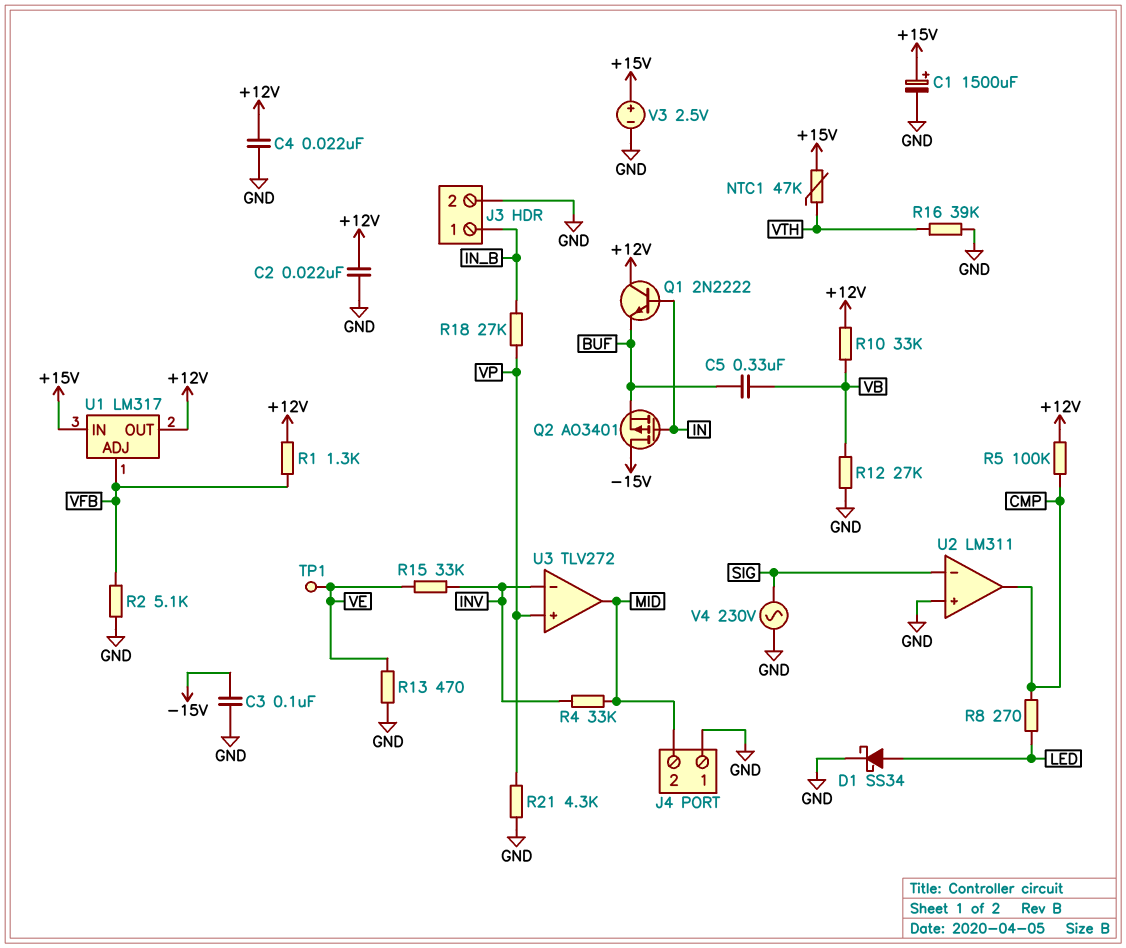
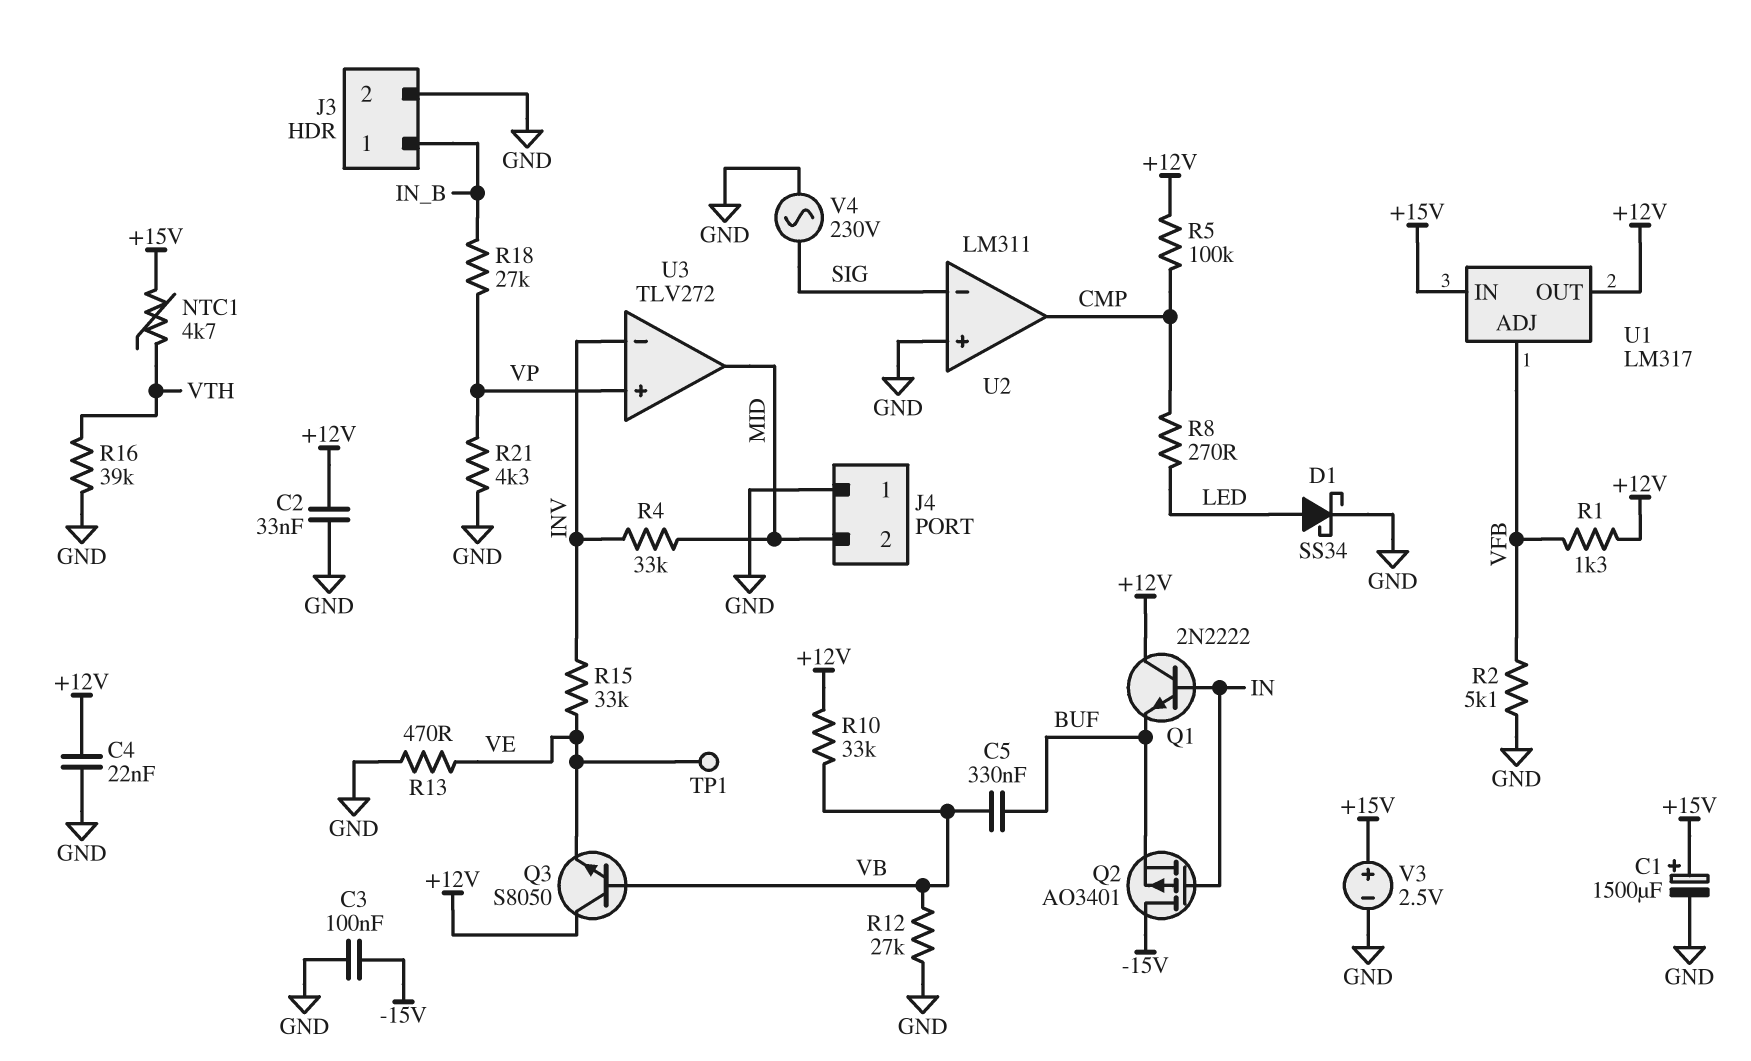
C2: 22nF (+12V, GND) -> 33nF (+12V, GND)
NTC1: 47k (+15V, VTH) -> 4.7k (+15V, VTH)
Q3: none -> NPN S8050 (B VB, C +12V, E VE)

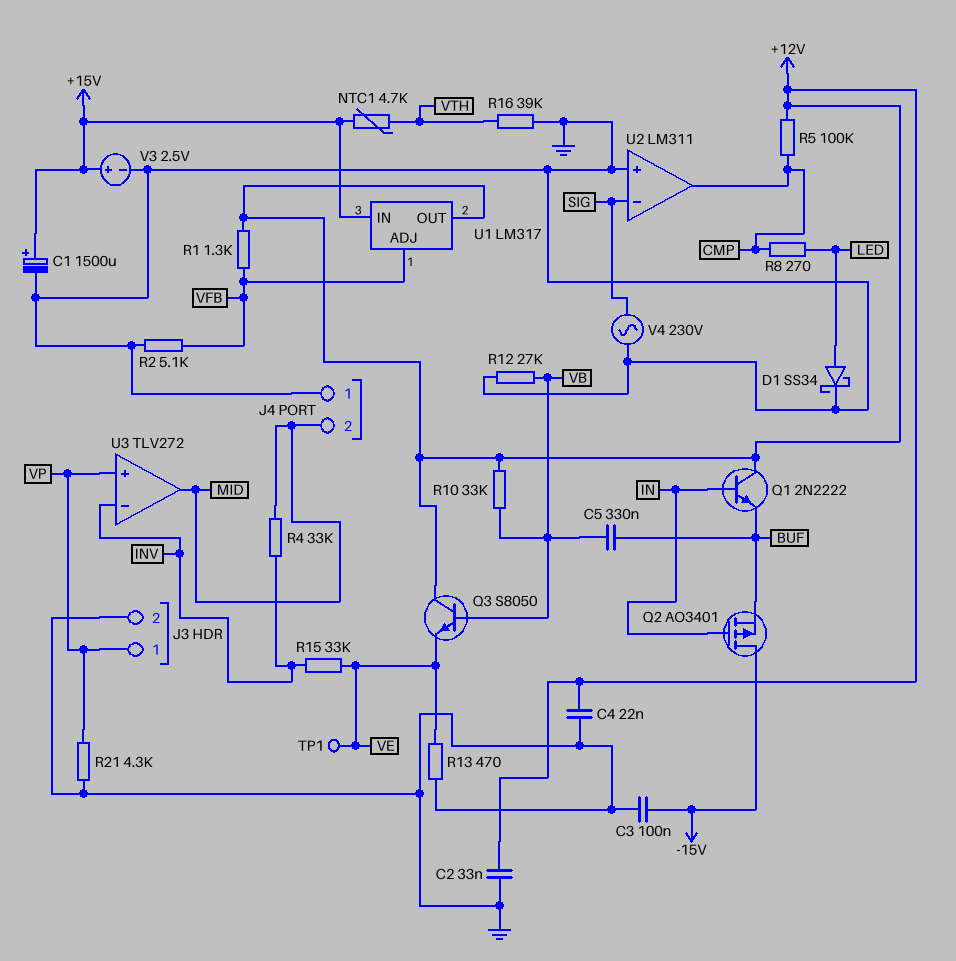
J3 pin 1: IN_B -> VP
R18: 27k (IN_B, VP) -> none

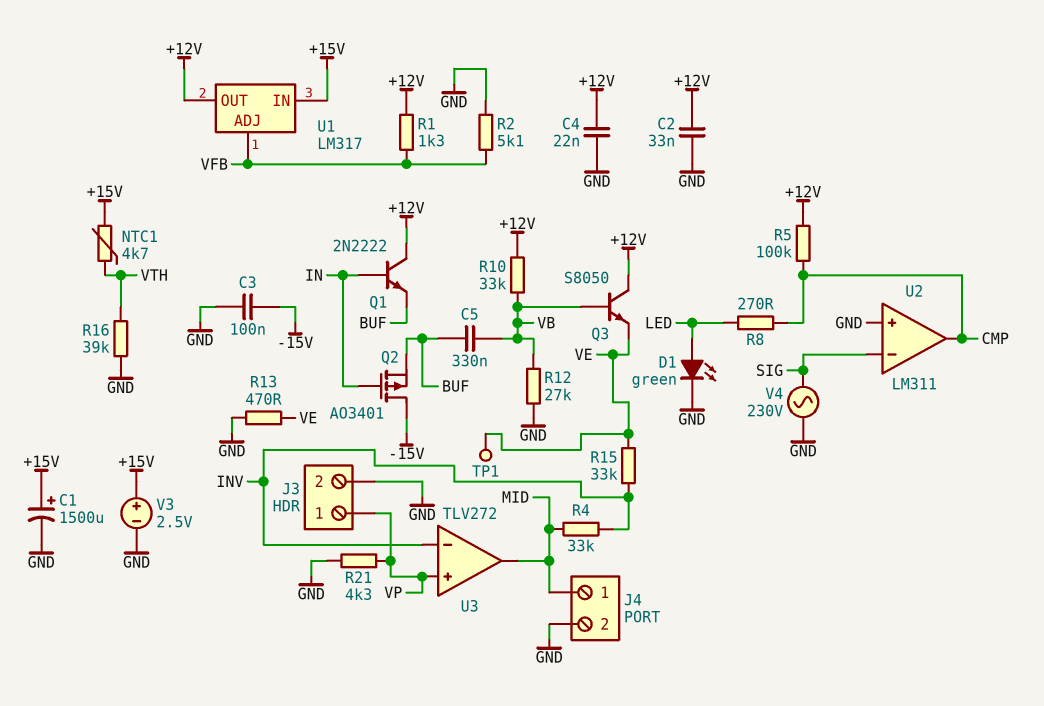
D1: schottky SS34 (A LED, K GND) -> LED green (A LED, K GND)
J4 pin 1: GND -> MID
J4 pin 2: MID -> GND

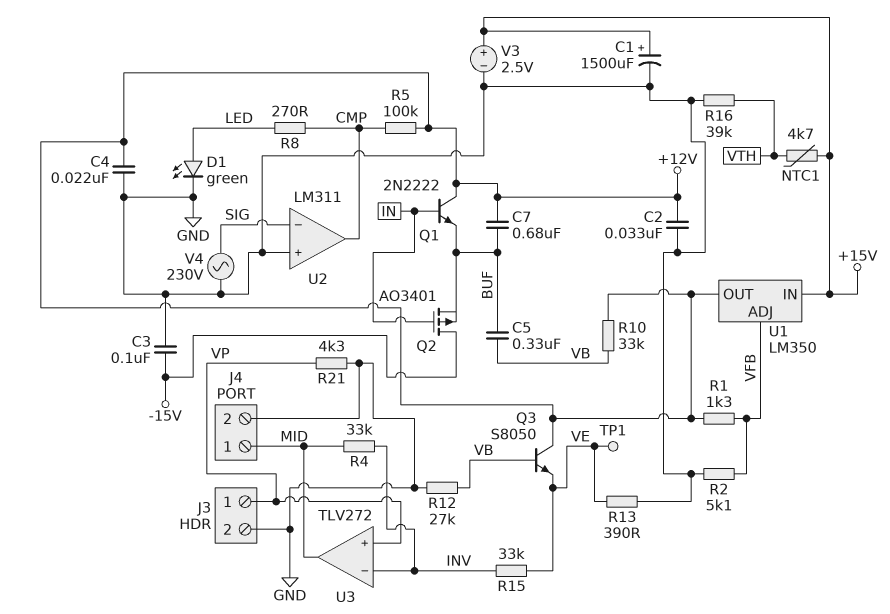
C7: none -> 680nF (+12V, BUF)
R13: 470 (GND, VE) -> 390 (GND, VE)
U1: LM317 -> LM350

